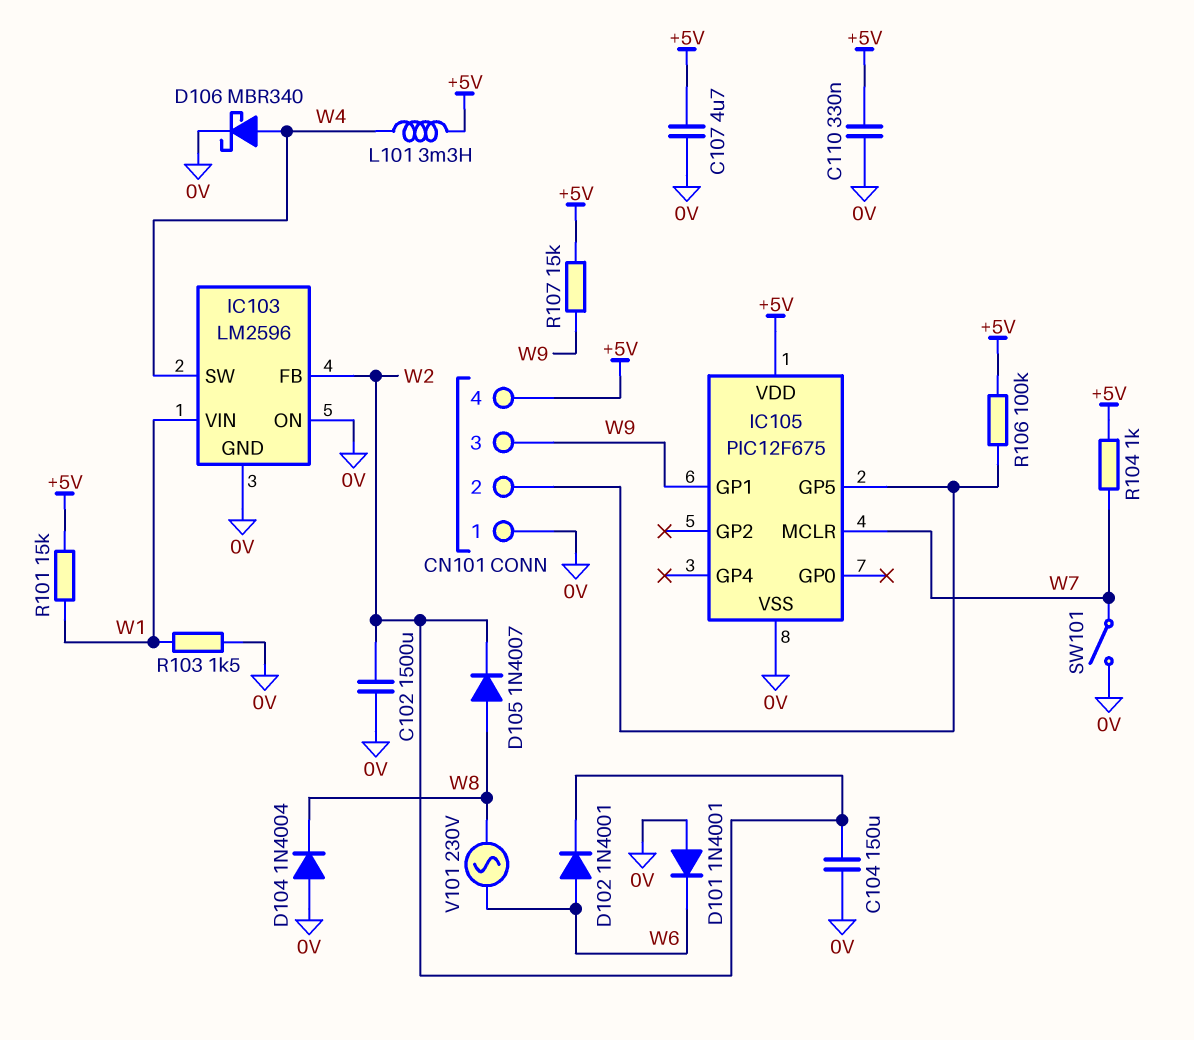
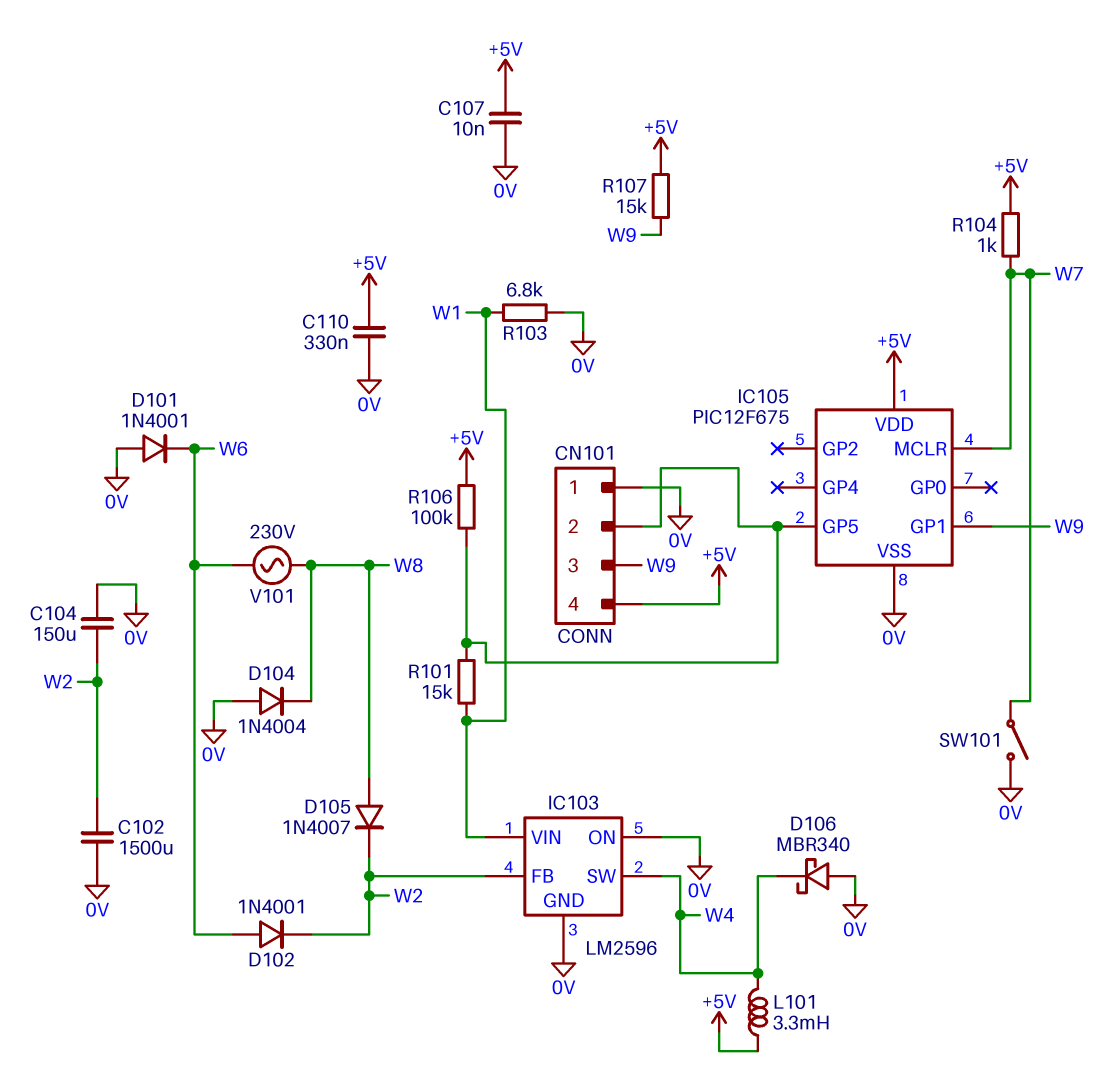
C107: 4.7uF (+5V, 0V) -> 10nF (+5V, 0V)
D106: schottky MBR340 (A W4, K 0V) -> schottky MBR340 (A 0V, K W4)
R101: 15k (+5V, W1) -> 15k (CN101/2, W1)
R103: 1.5k (0V, W1) -> 6.8k (0V, W1)

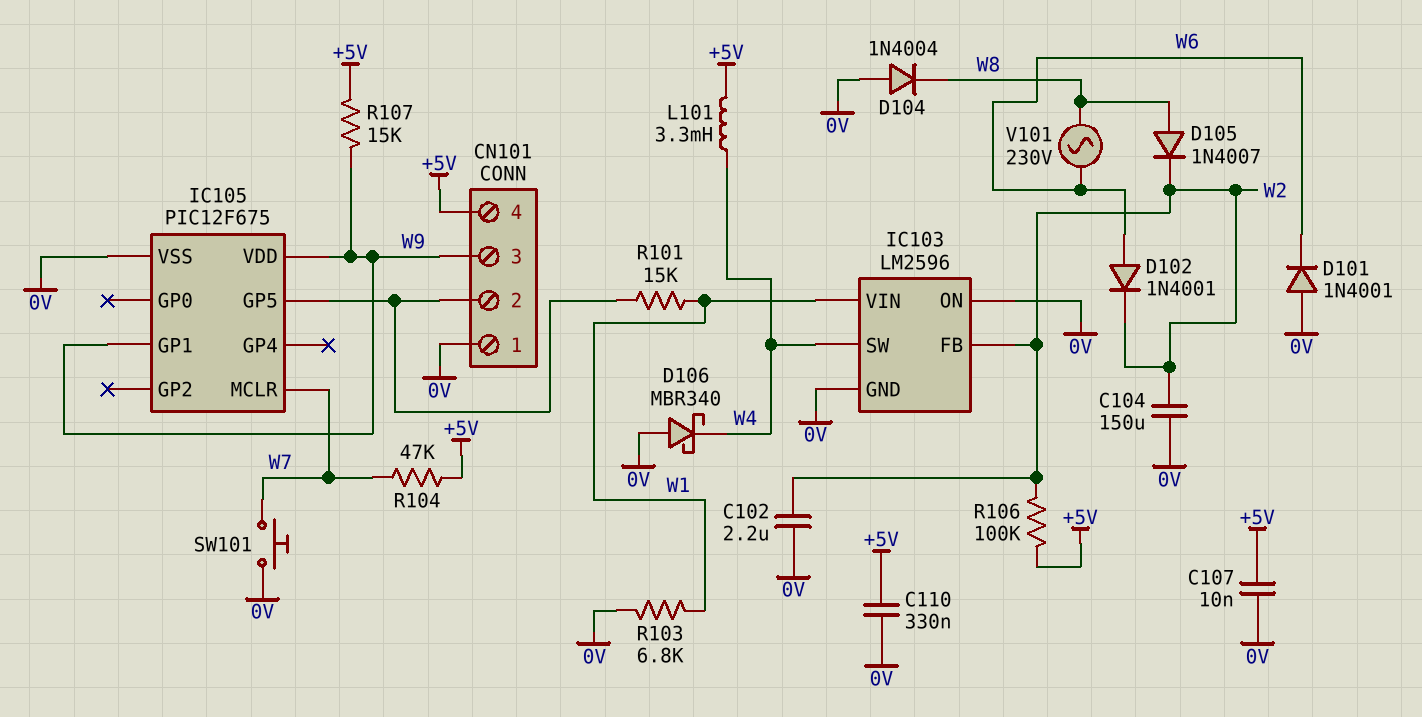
C102: 1500uF (0V, W2) -> 2.2uF (0V, W2)
IC105 pin VDD: +5V -> W9
R104: 1k (+5V, W7) -> 47k (+5V, W7)
R106: 100k (+5V, CN101/2) -> 100k (+5V, W2)
SW101: switch (0V, W7) -> button (0V, W7)

